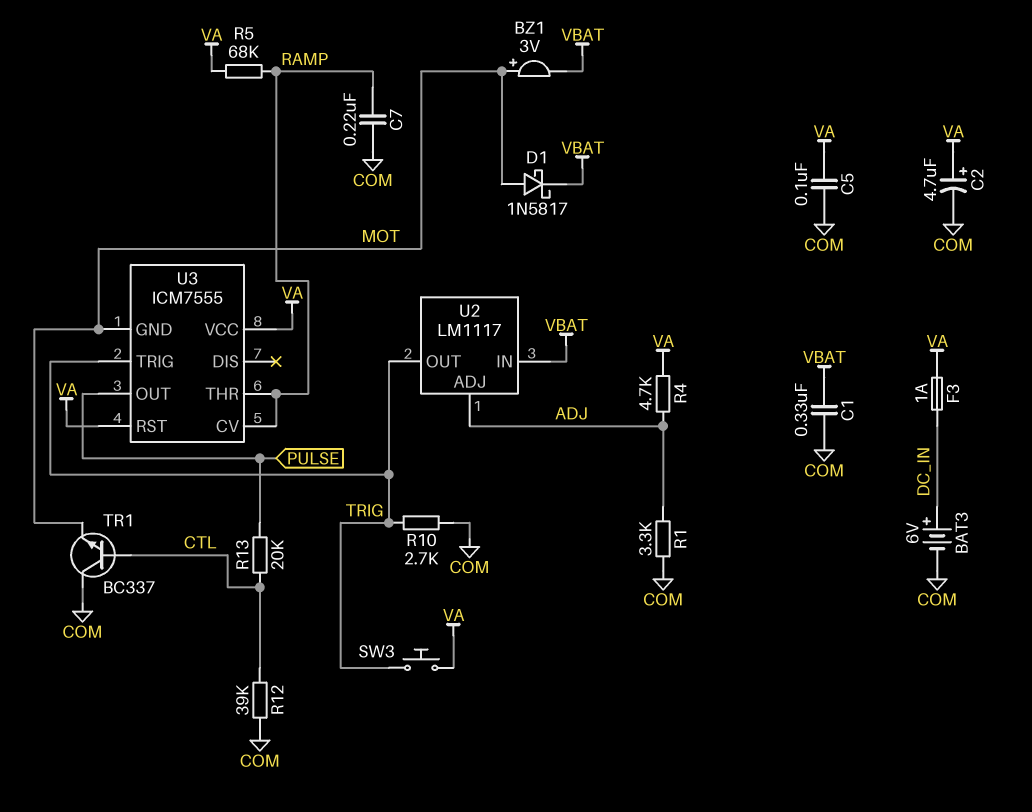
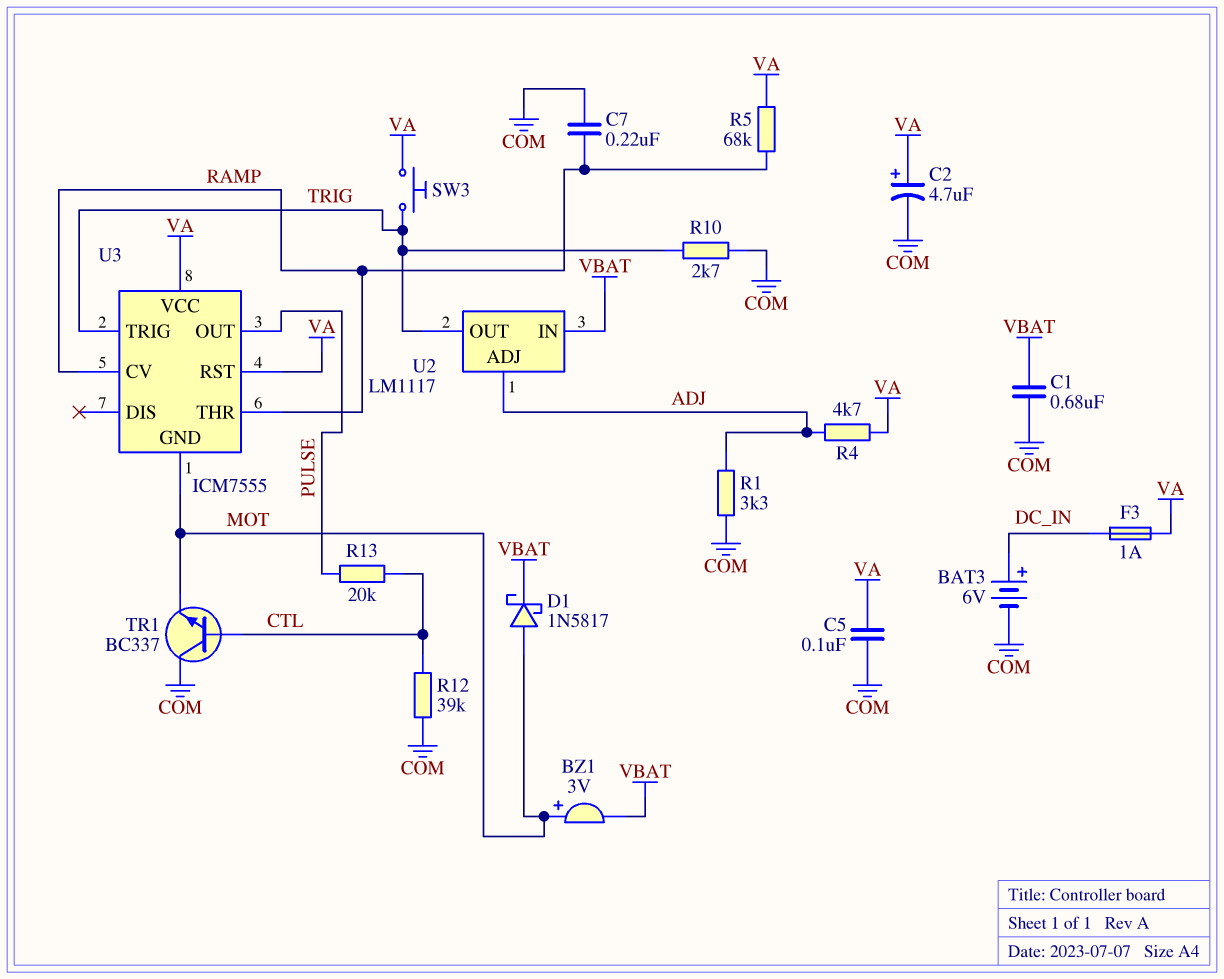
C1: 330nF (COM, VBAT) -> 680nF (COM, VBAT)

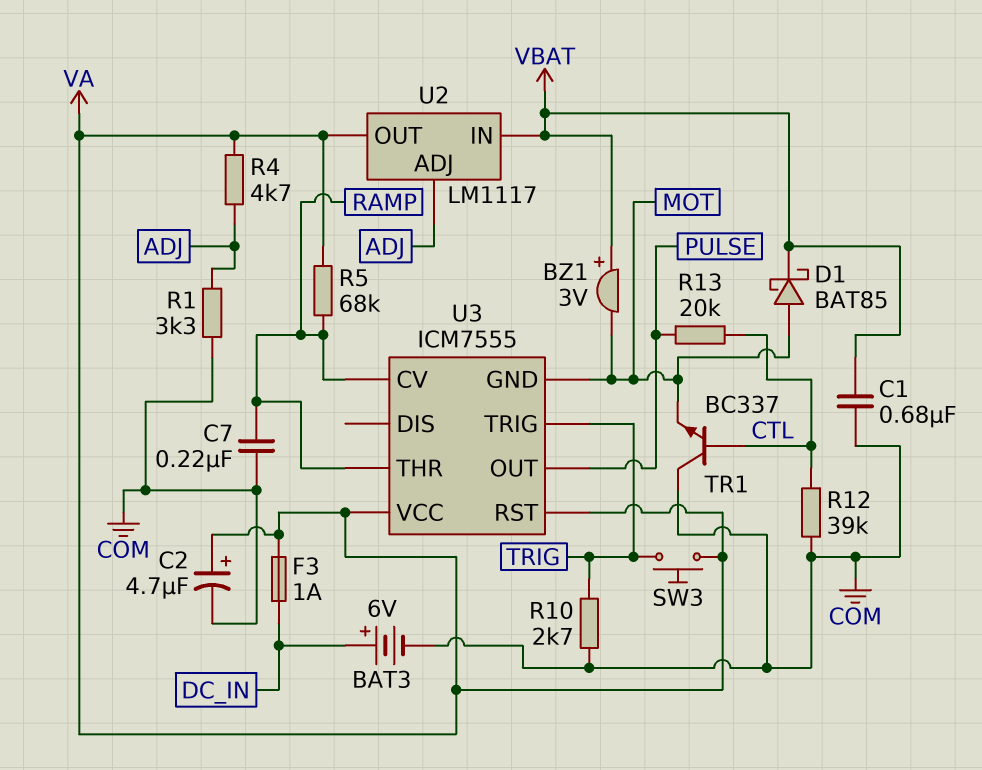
BZ1: buzzer 3V (plus MOT, minus VBAT) -> buzzer 3V (plus VBAT, minus MOT)
C5: 100nF (COM, VA) -> none
D1: schottky 1N5817 (A MOT, K VBAT) -> schottky BAT85 (A MOT, K VBAT)
U2 pin OUT: TRIG -> VA

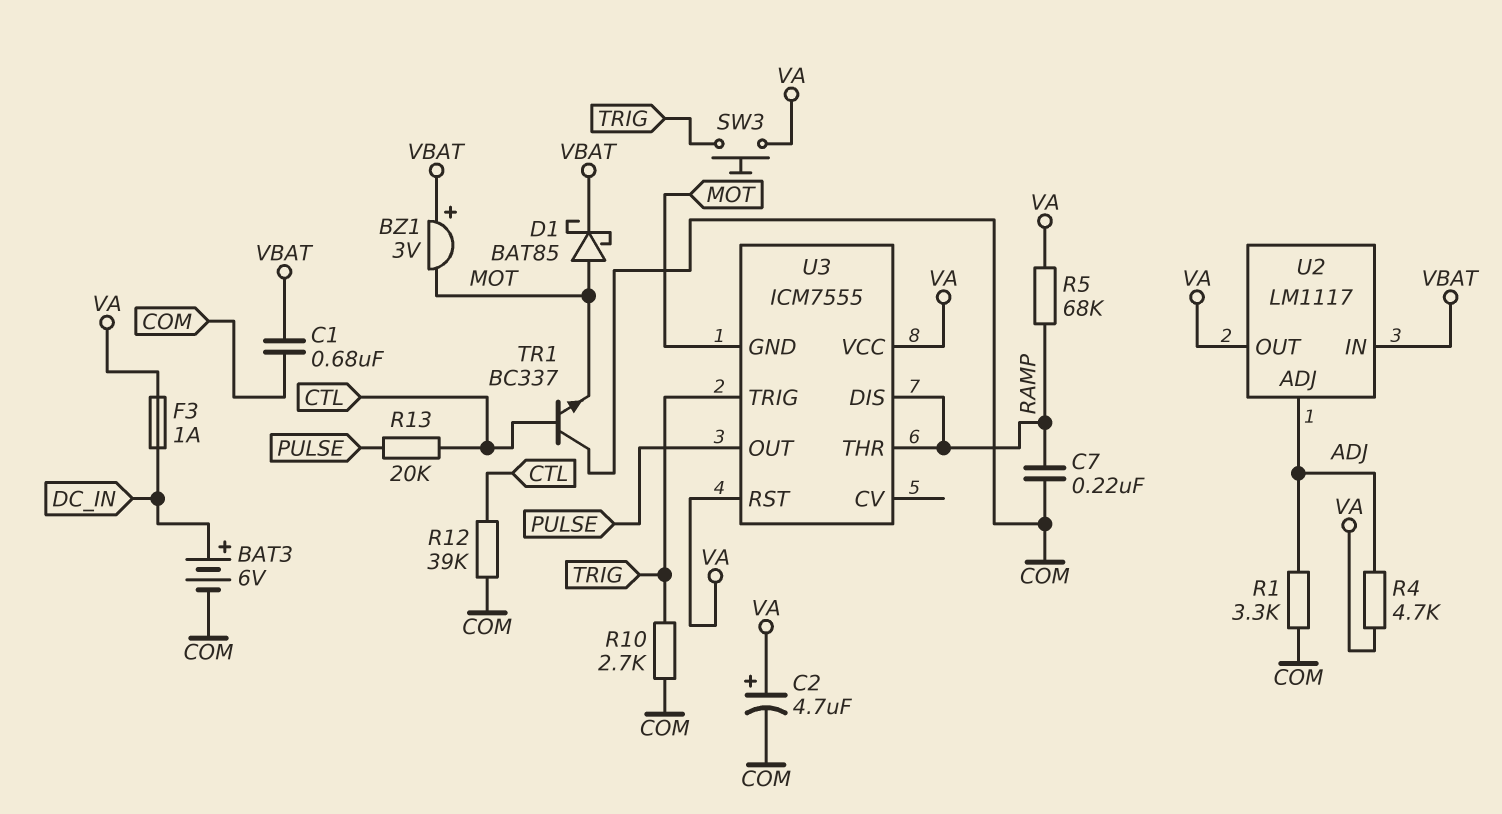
U3 pin CV: RAMP -> none
U3 pin DIS: none -> RAMP

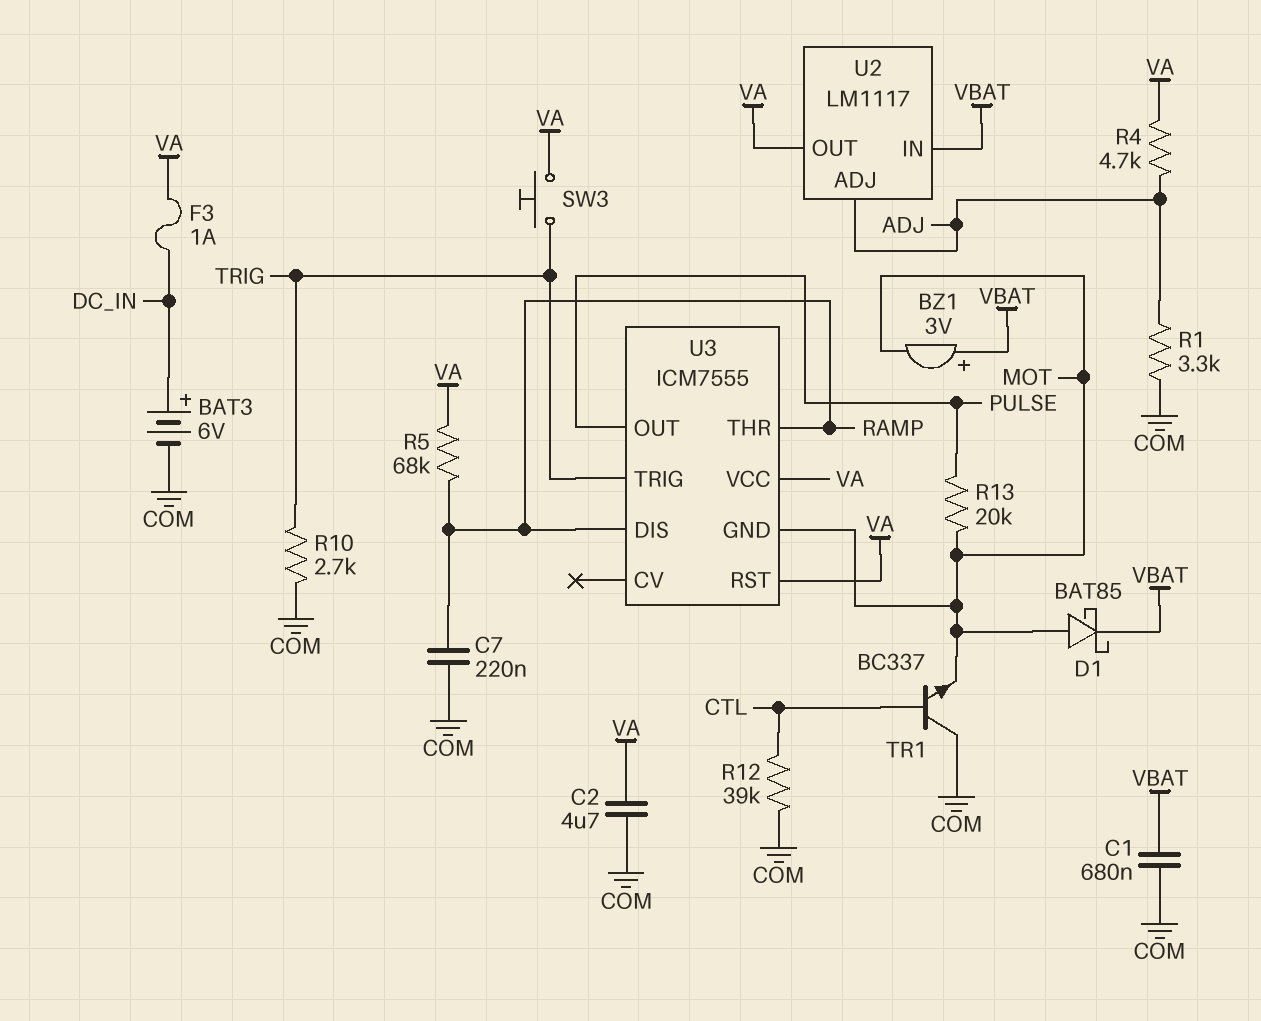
C2: 4.7uF (plus VA, minus COM) -> 4.7uF (COM, VA)
R13: 20k (CTL, PULSE) -> 20k (MOT, PULSE)

